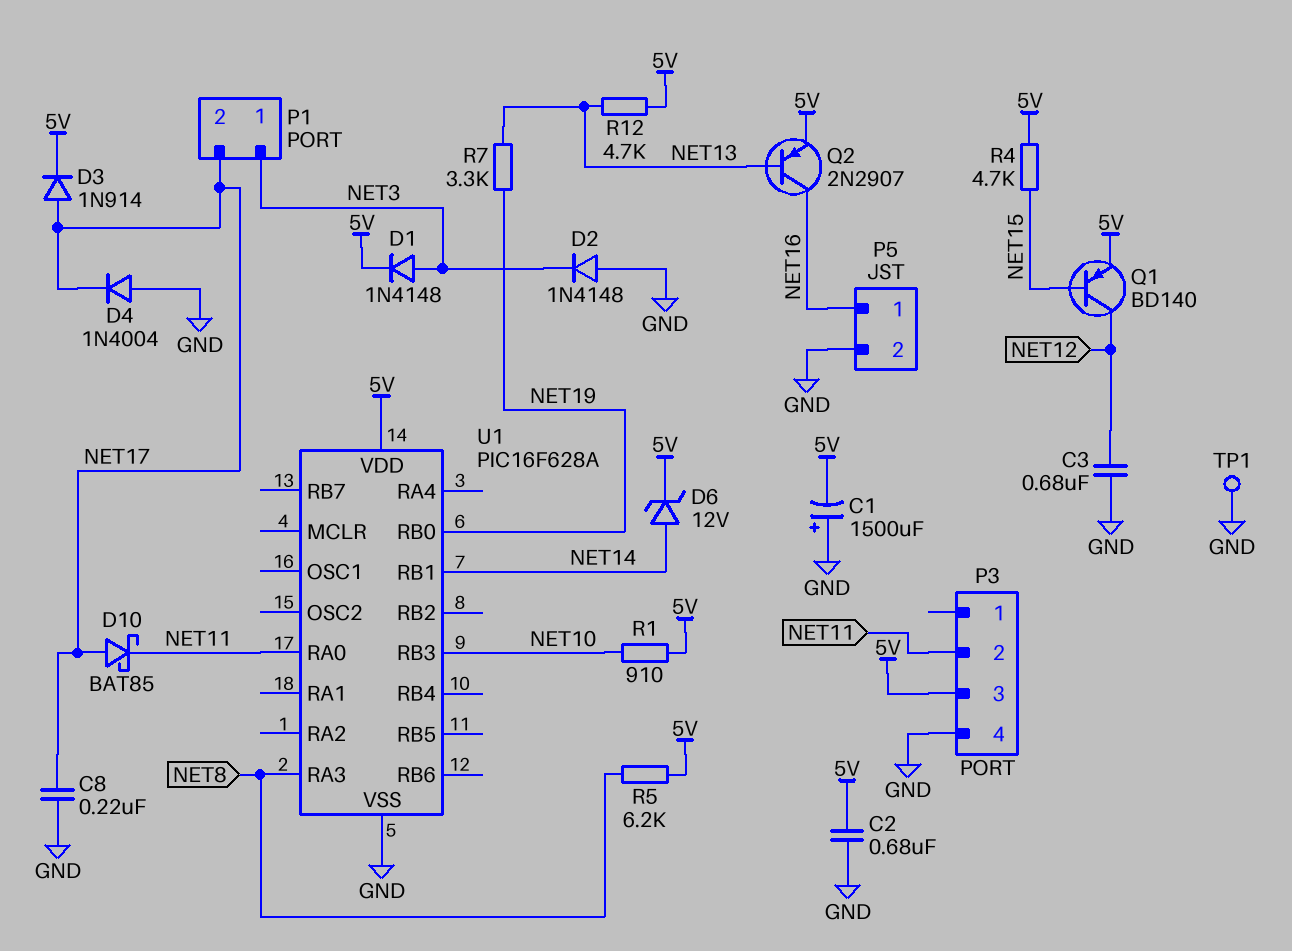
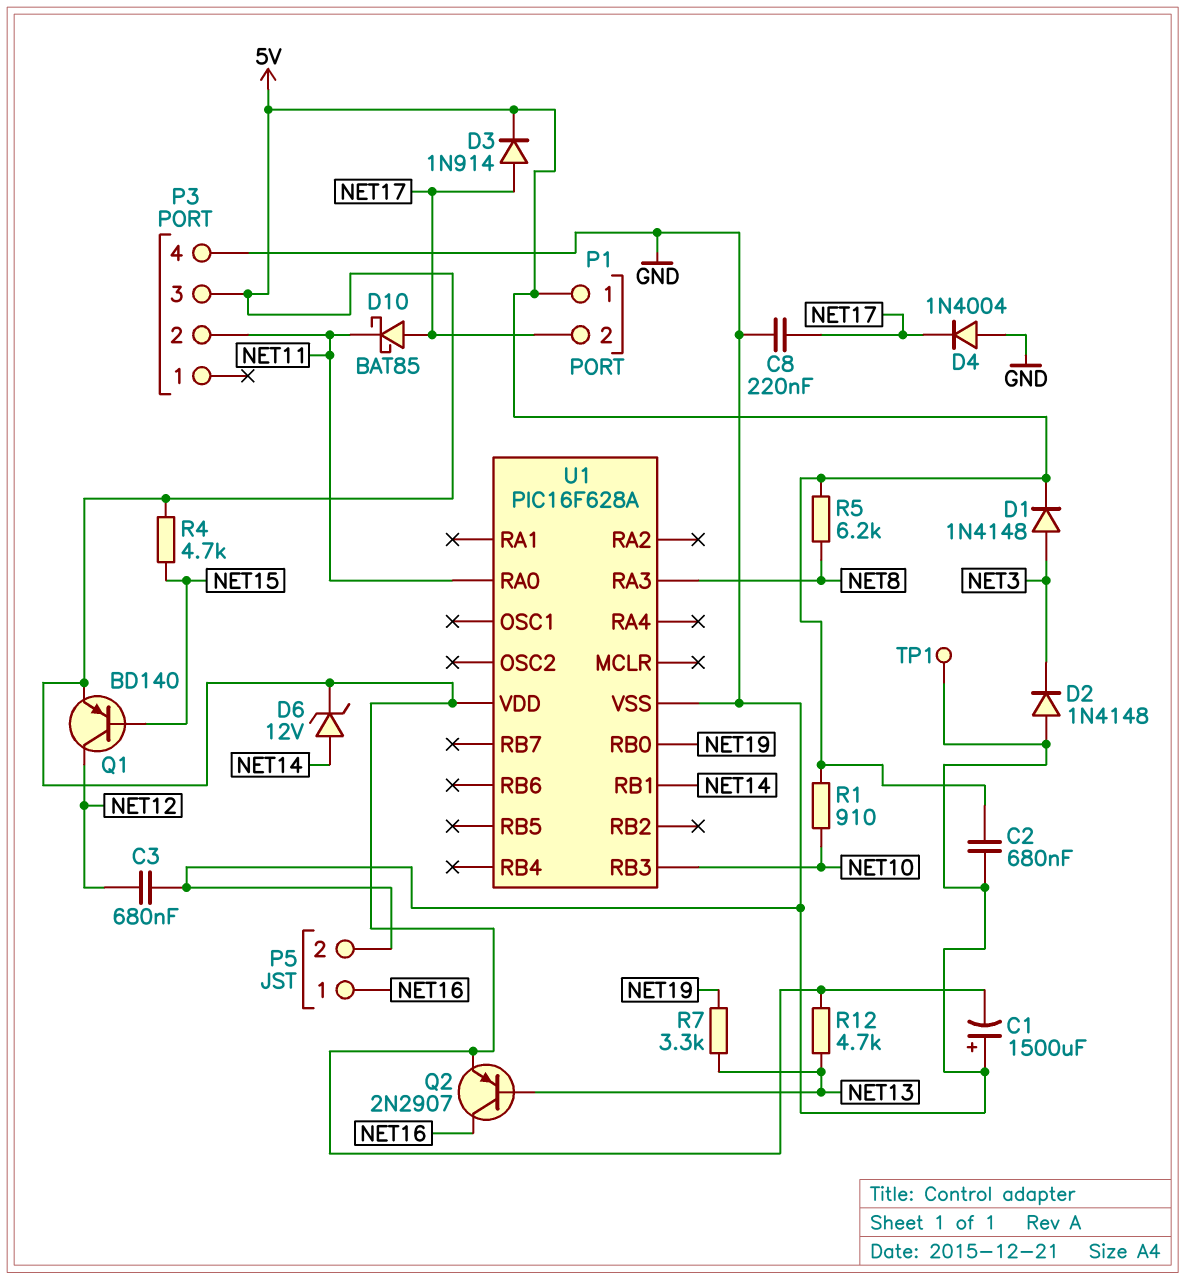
P1 pin 1: NET3 -> 5V

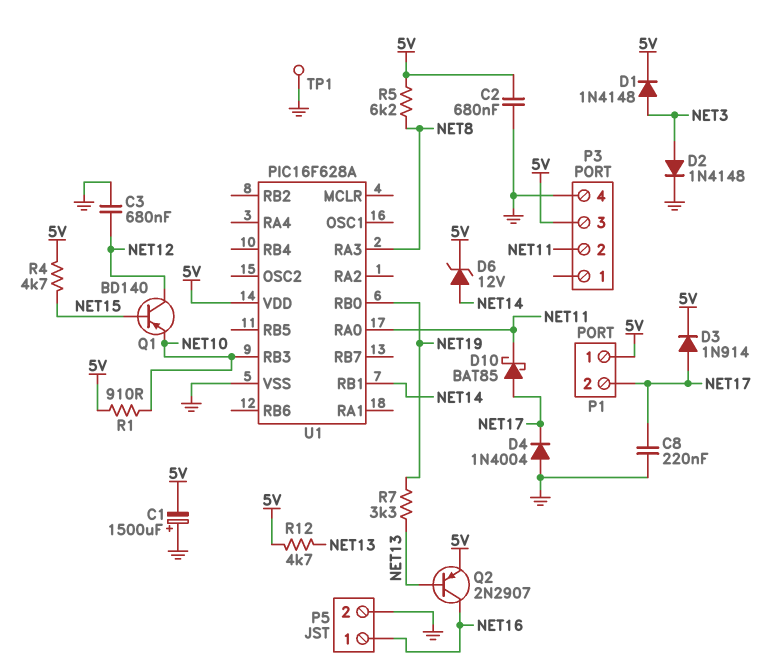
D2: diode 1N4148 (A GND, K NET3) -> diode 1N4148 (A NET3, K GND)
Q1: PNP BD140 (B NET15, C NET12, E 5V) -> PNP BD140 (B NET15, C NET12, E NET10)

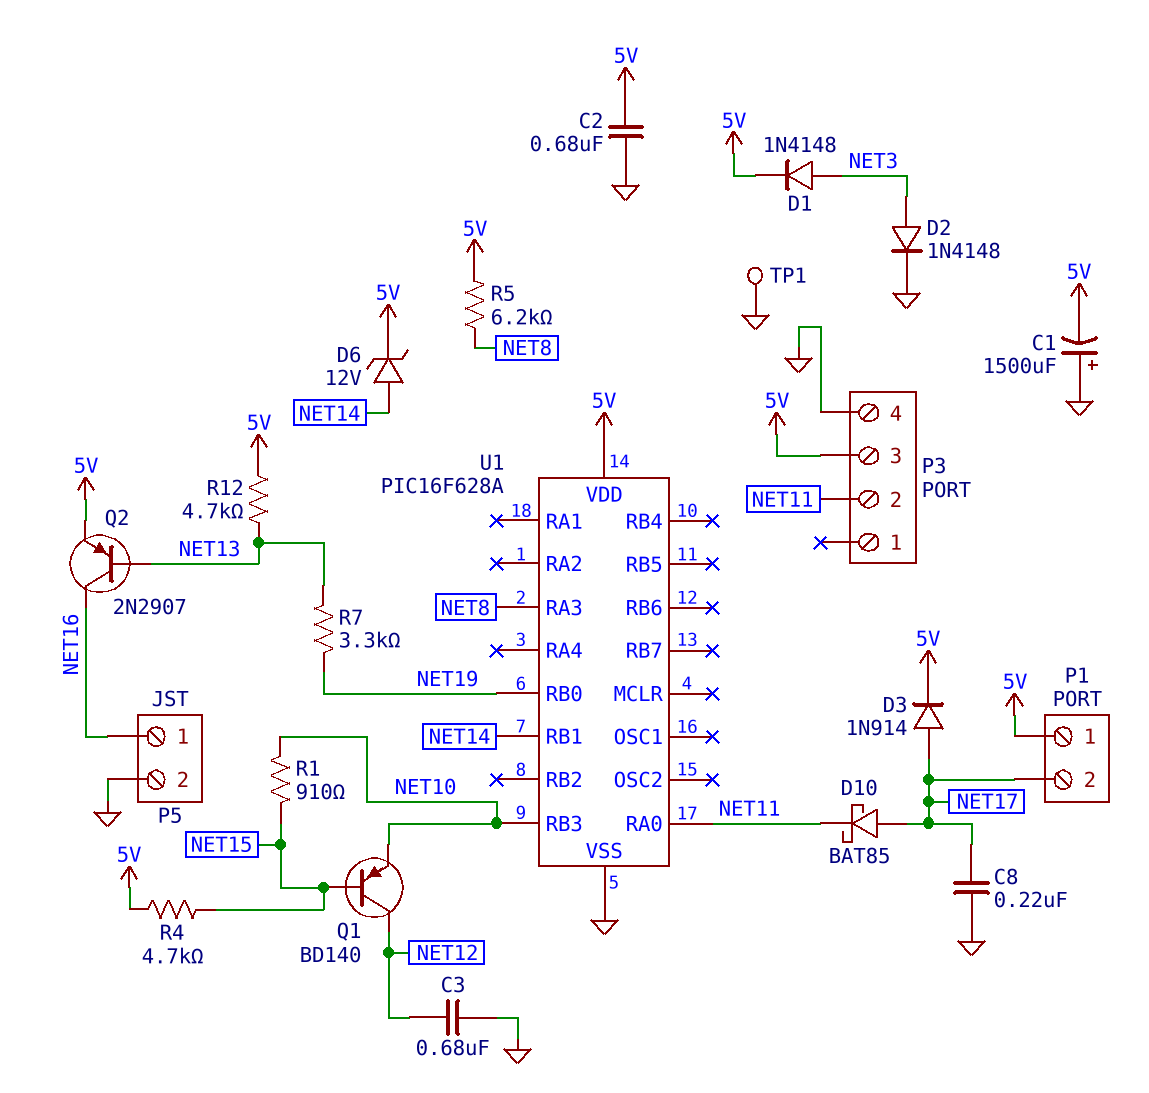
D4: diode 1N4004 (A GND, K NET17) -> none
R1: 910 (5V, NET10) -> 910 (NET10, NET15)

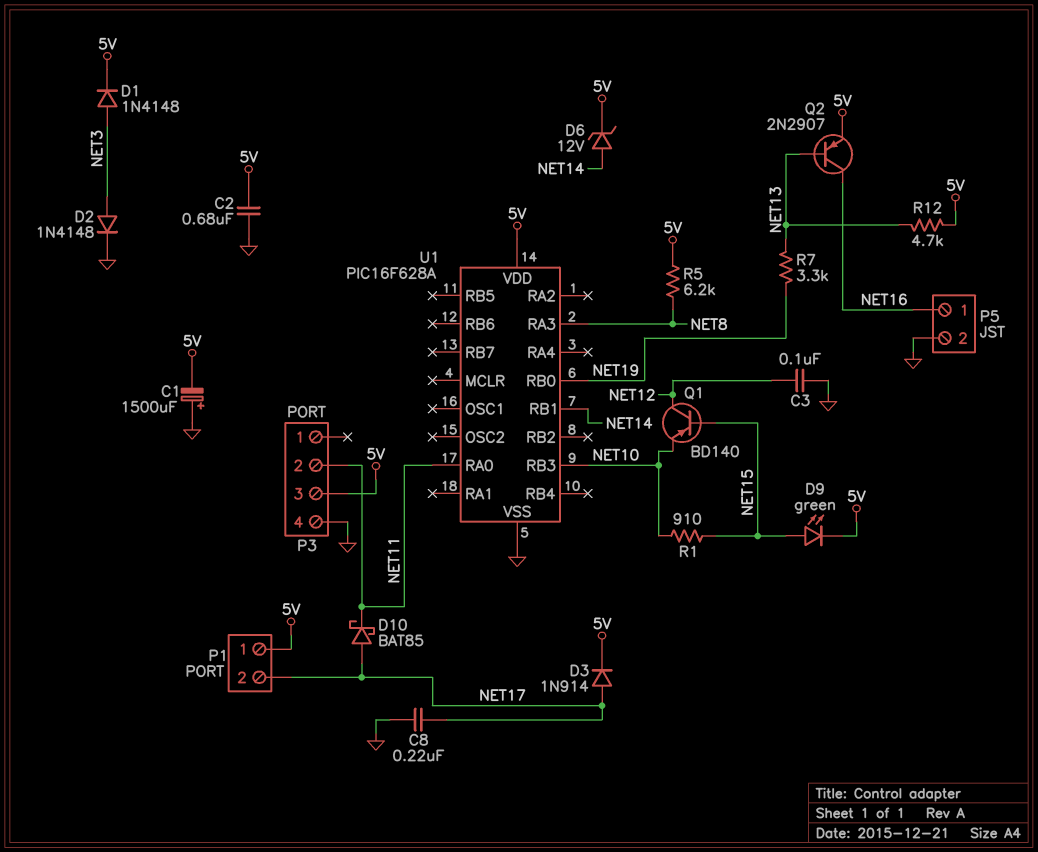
C3: 680nF (GND, NET12) -> 100nF (GND, NET12)
D9: none -> LED green (A NET15, K 5V)
R4: 4.7k (5V, NET15) -> none
TP1: test point (GND) -> none

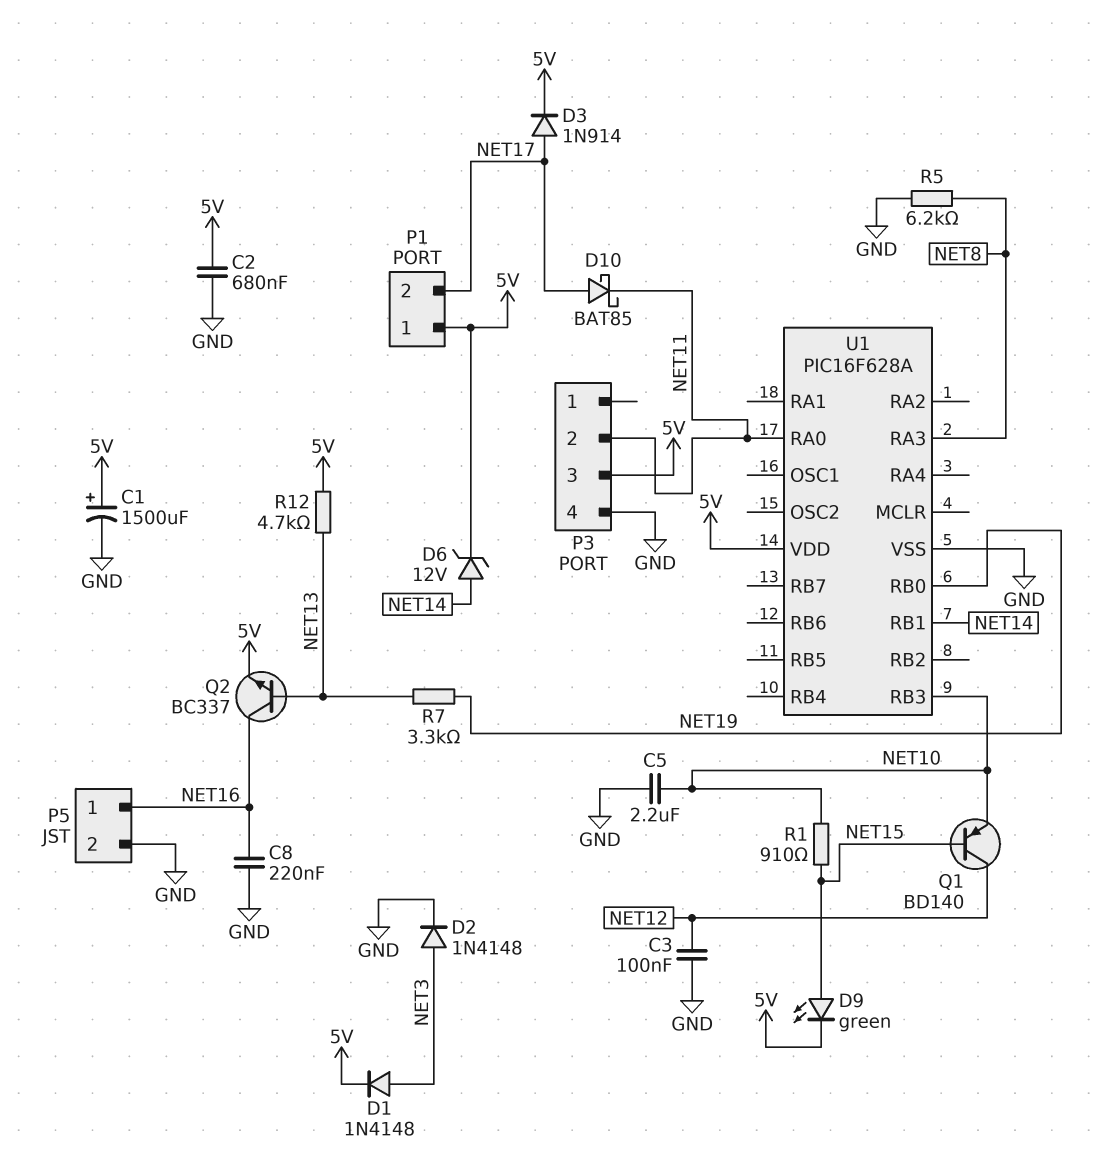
C1: 1500uF (plus GND, minus 5V) -> 1500uF (plus 5V, minus GND)
C5: none -> 2.2uF (GND, NET10)
C8: 220nF (GND, NET17) -> 220nF (GND, NET16)
Q2: PNP 2N2907 (B NET13, C NET16, E 5V) -> NPN BC337 (B NET13, C NET16, E 5V)
R5: 6.2k (5V, NET8) -> 6.2k (GND, NET8)

